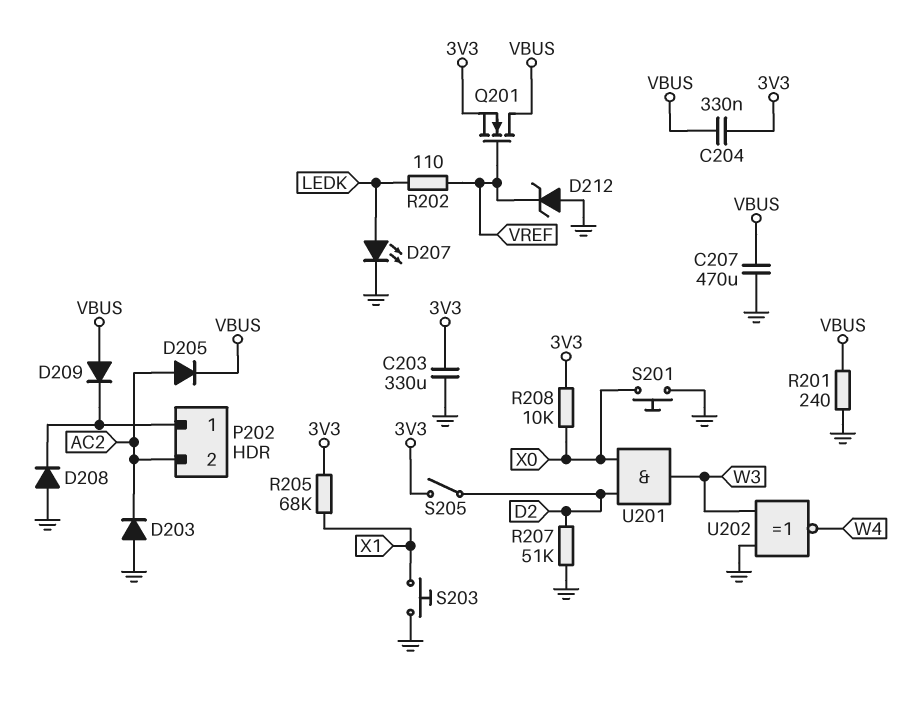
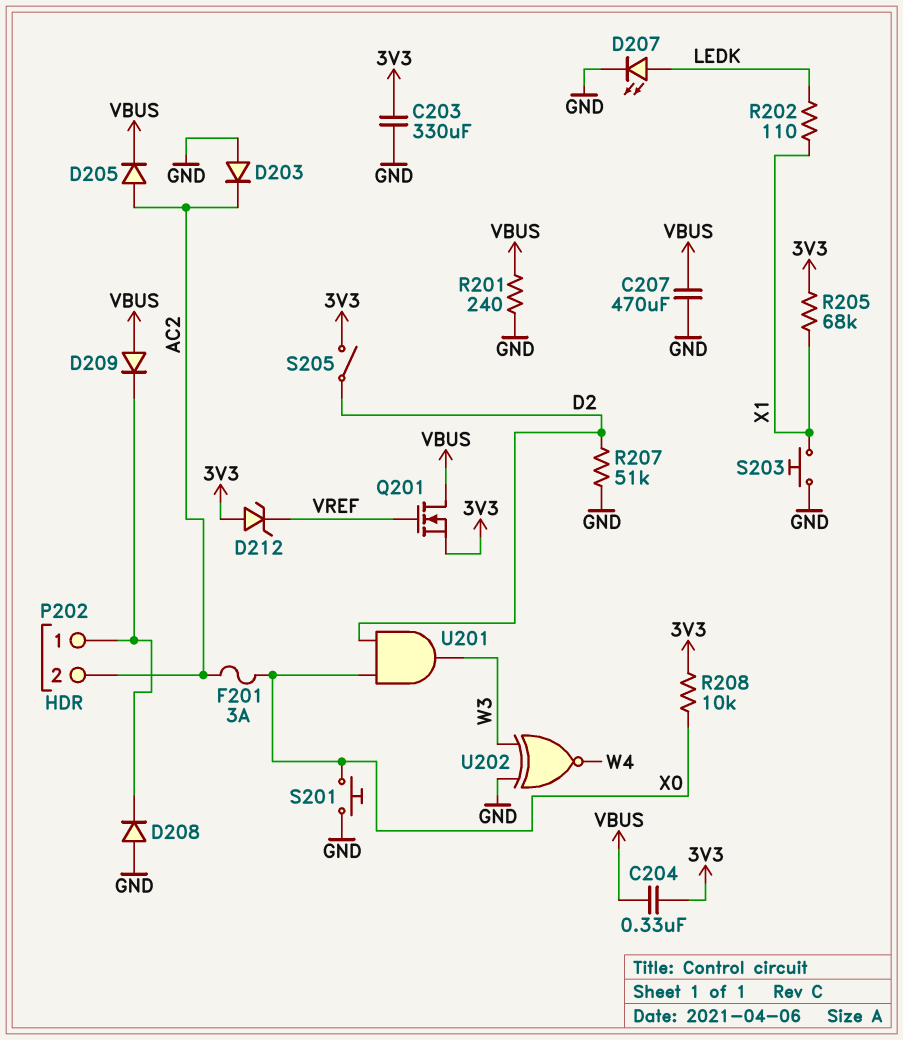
D212: zener (A GND, K VREF) -> zener (A 3V3, K VREF)
F201: none -> 3A (AC2, X0)
R202: 110 (LEDK, VREF) -> 110 (LEDK, X1)

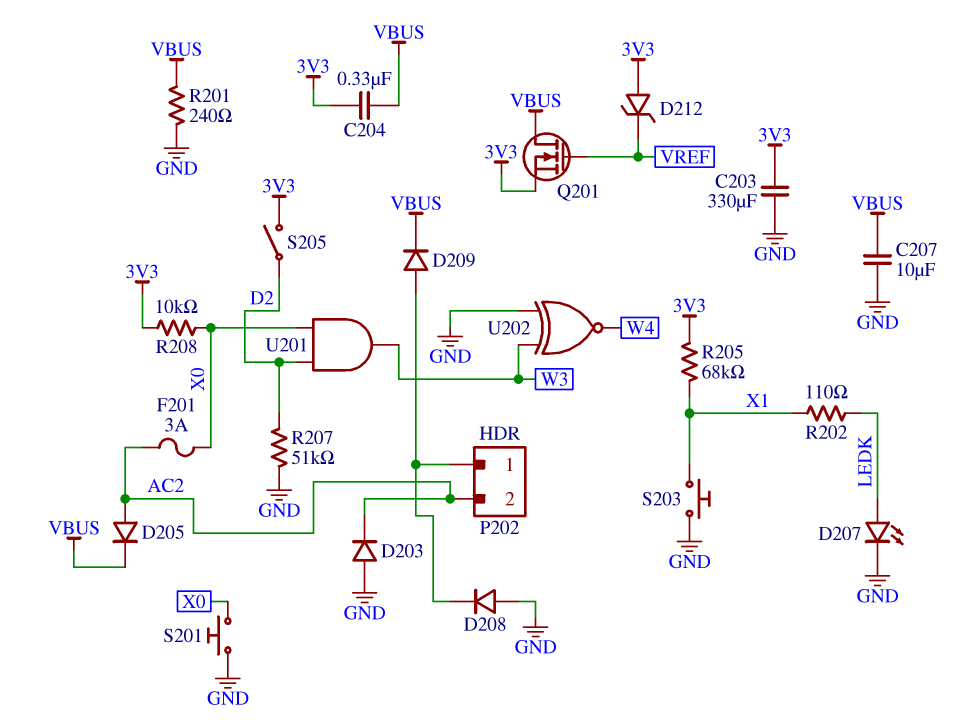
C207: 470uF (GND, VBUS) -> 10uF (GND, VBUS)
D209: diode (A VBUS, K P202/1) -> diode (A P202/1, K VBUS)

